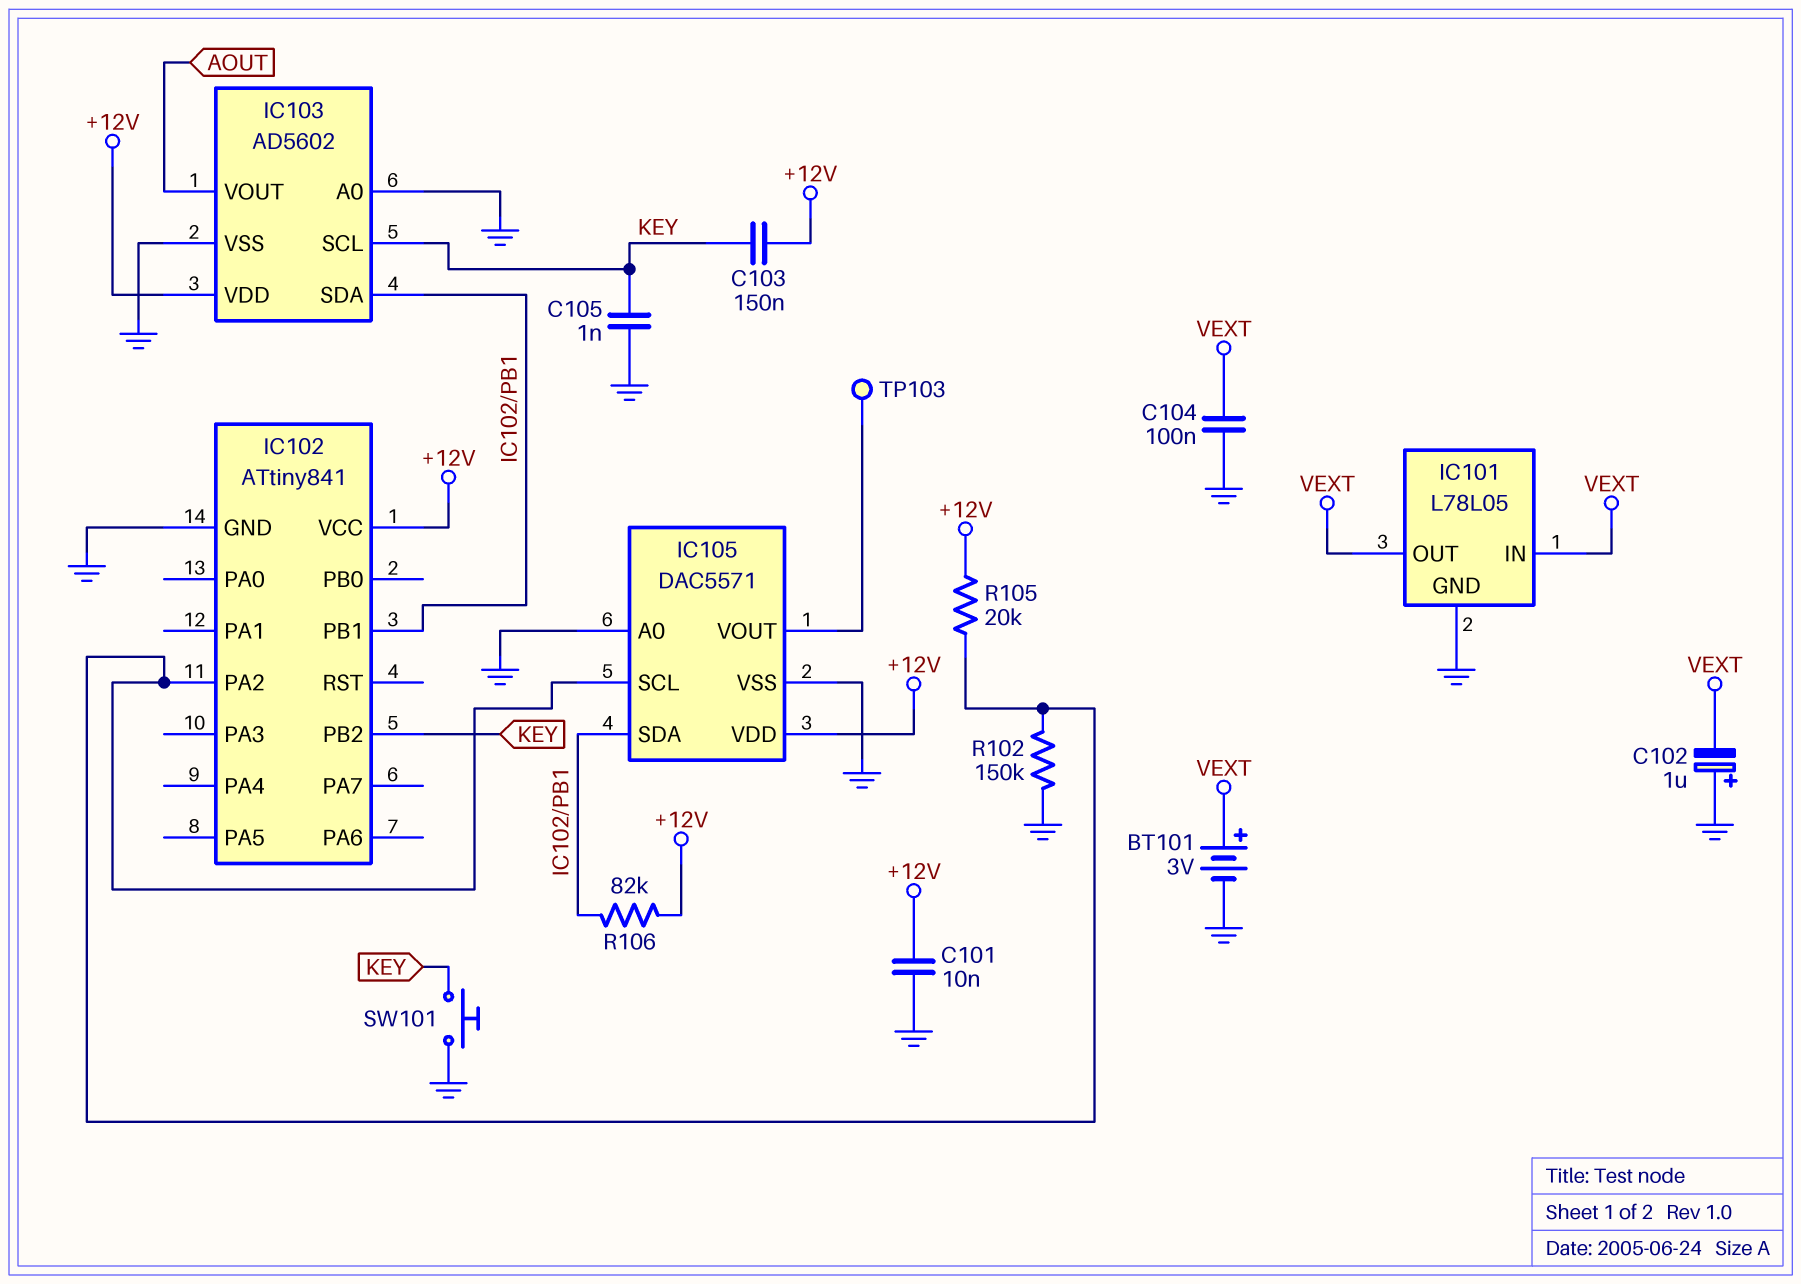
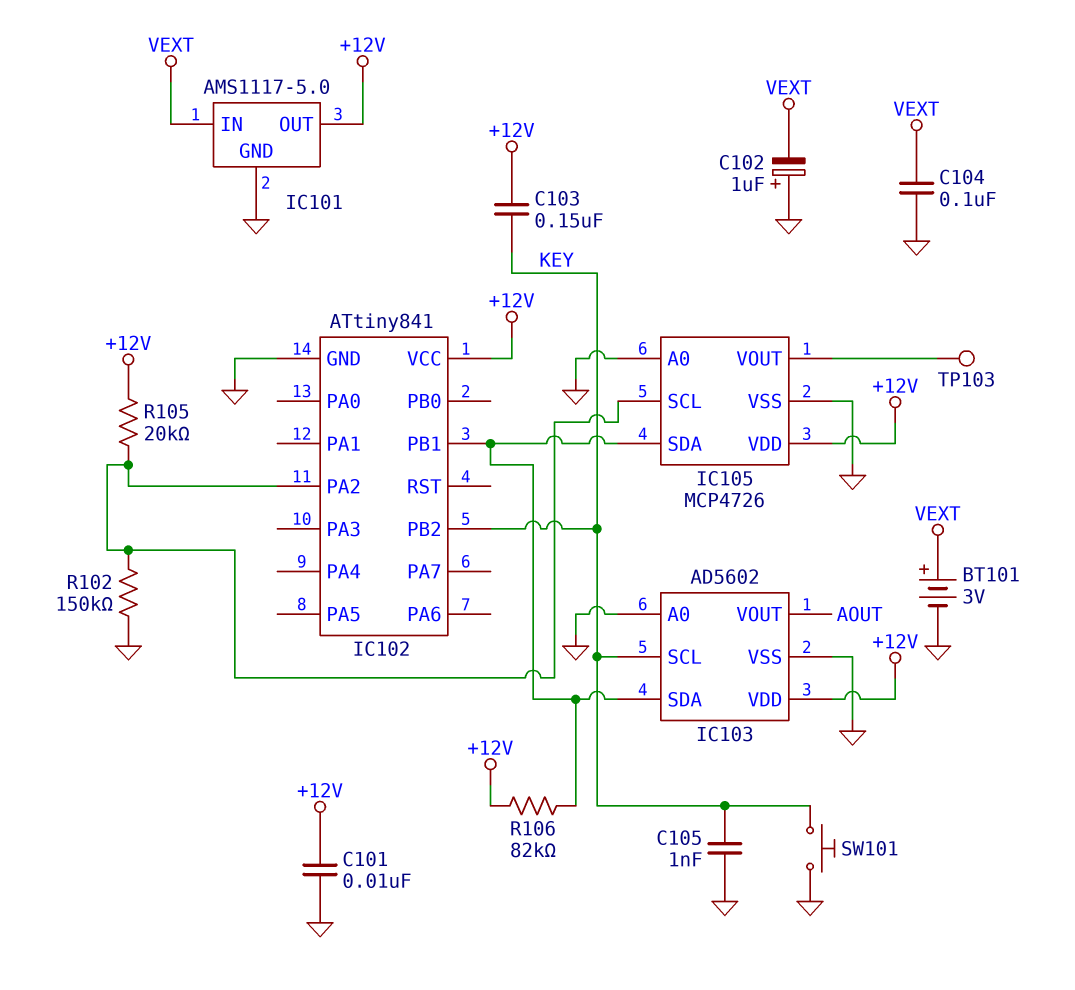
IC101: L78L05 -> AMS1117-5.0
IC101 pin OUT: VEXT -> +12V
IC105: DAC5571 -> MCP4726

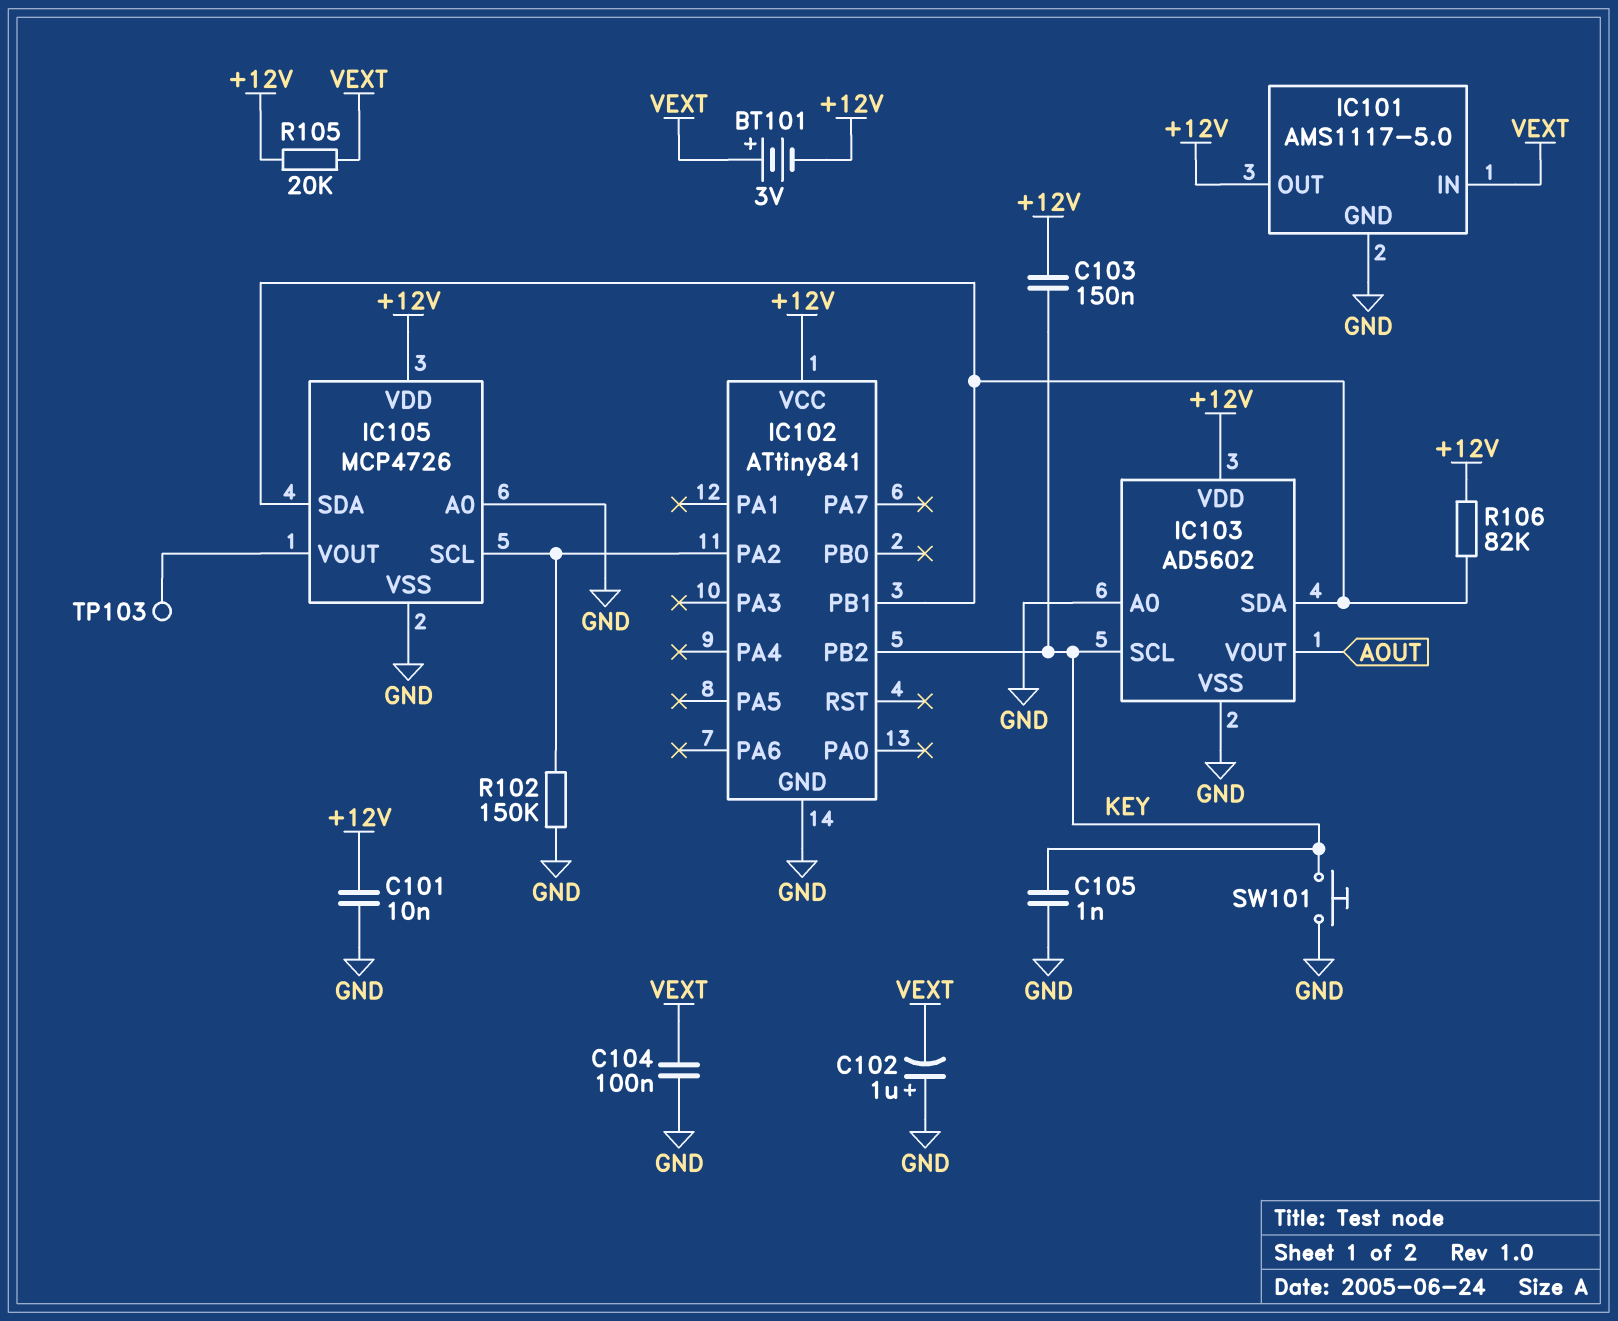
BT101: 3V (plus VEXT, minus GND) -> 3V (plus VEXT, minus +12V)
R105: 20k (+12V, IC102/PA2) -> 20k (+12V, VEXT)

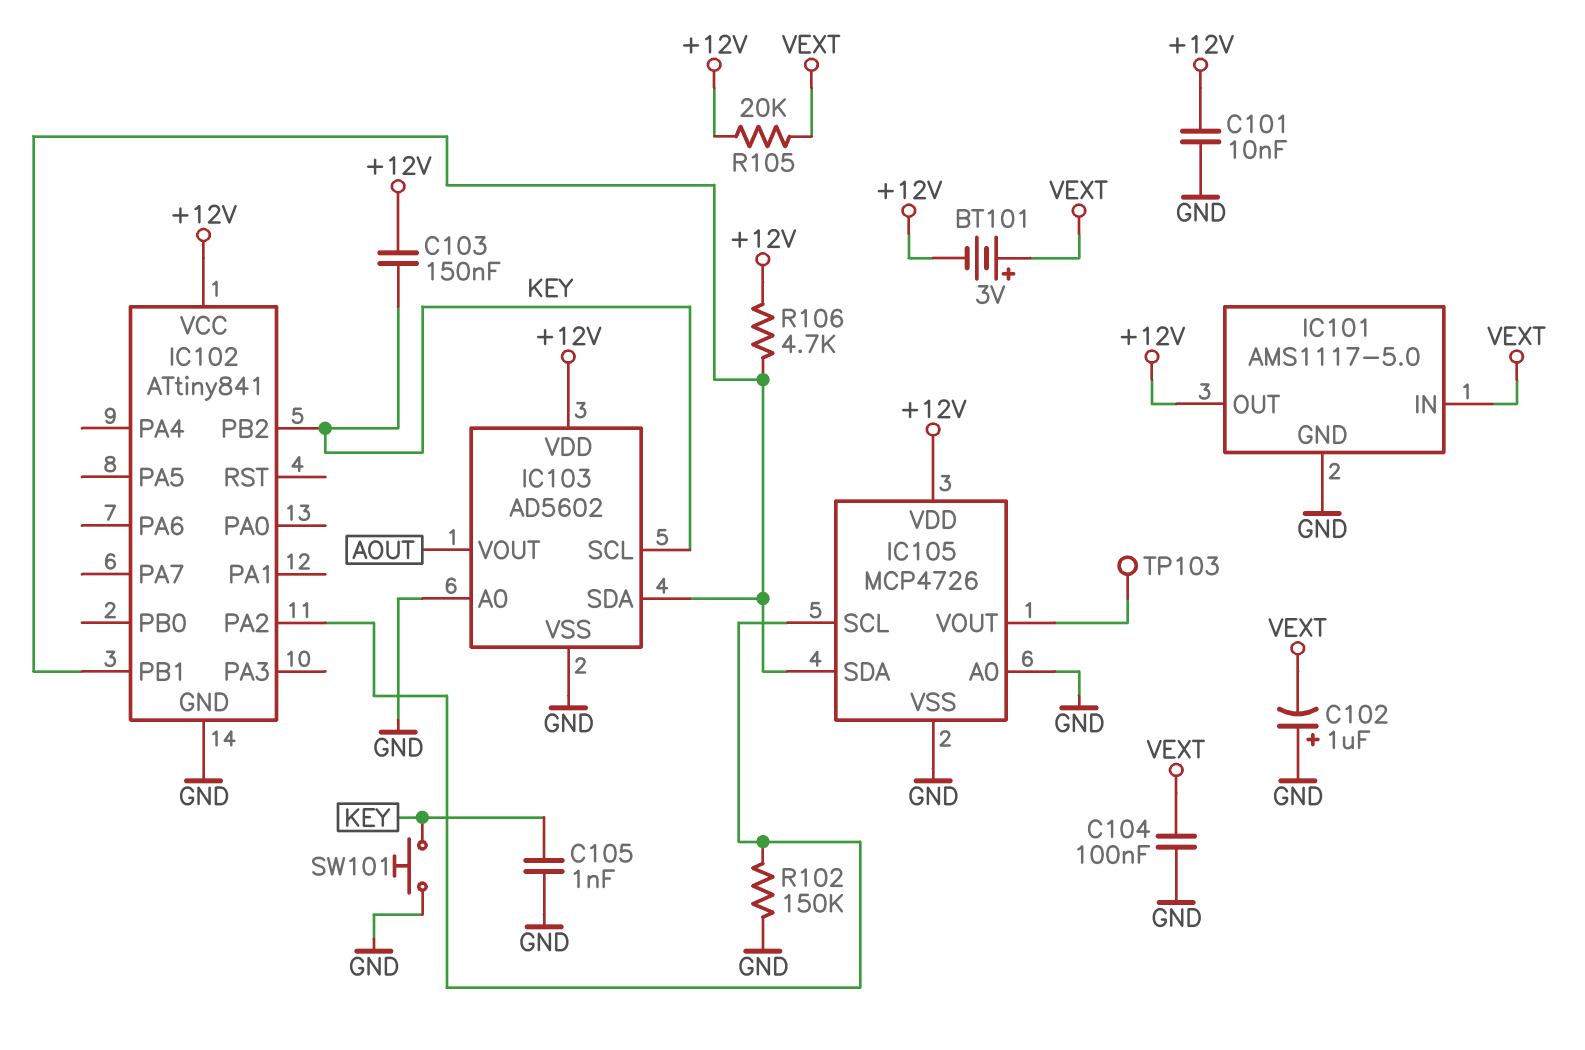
R106: 82k (+12V, IC102/PB1) -> 4.7k (+12V, IC102/PB1)

